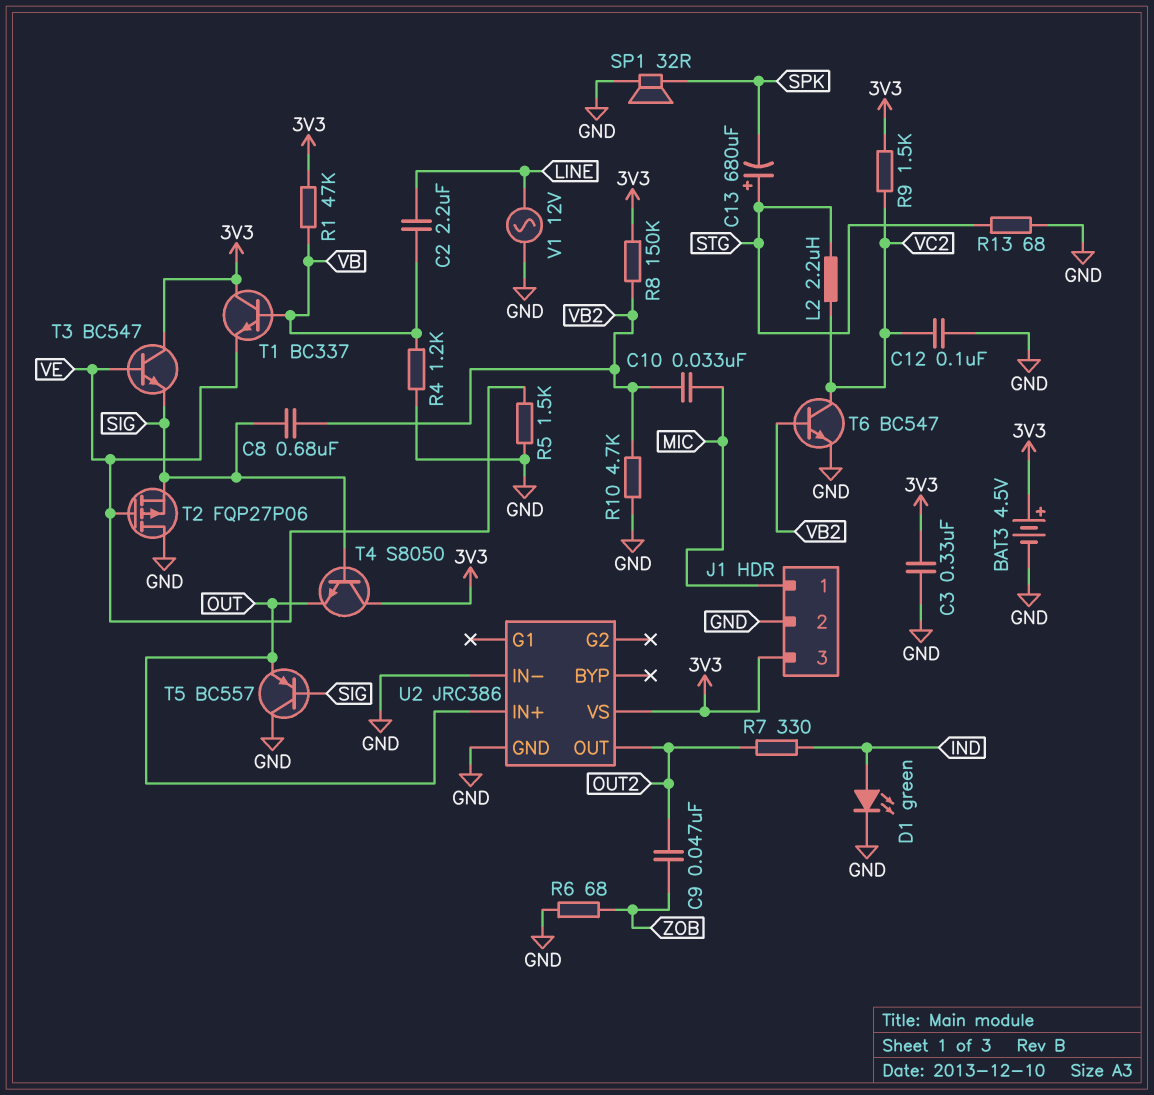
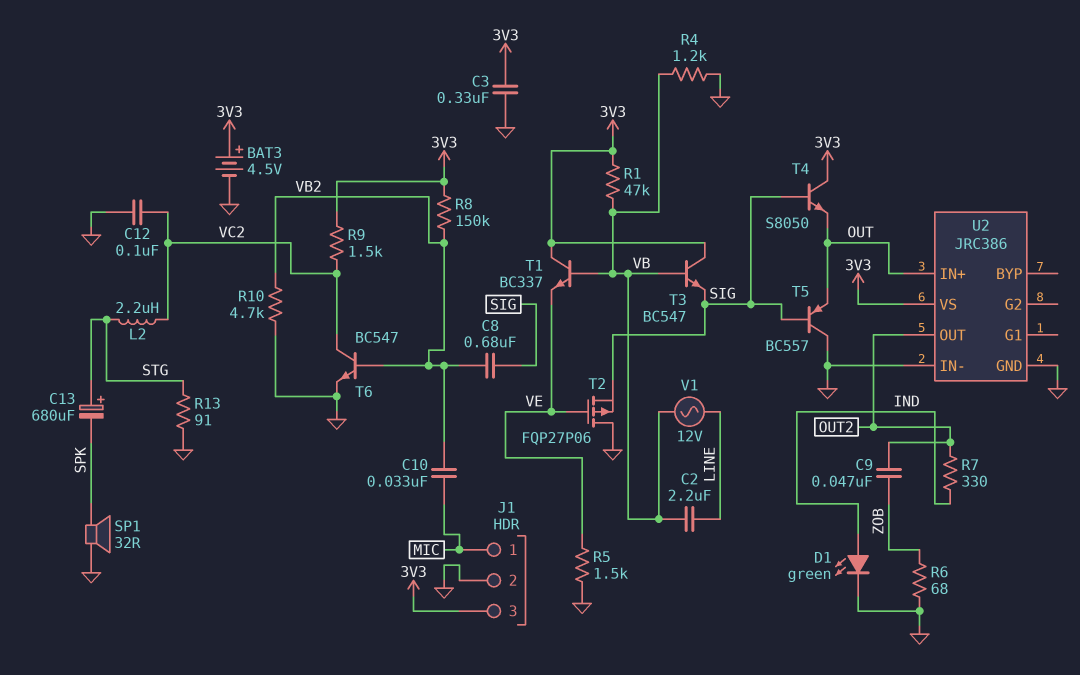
R13: 68 (GND, STG) -> 91 (GND, STG)
T3: NPN BC547 (B VE, C 3V3, E SIG) -> NPN BC547 (B VB, C 3V3, E SIG)
V1: AC 12V (GND, LINE) -> AC 12V (LINE, VB)

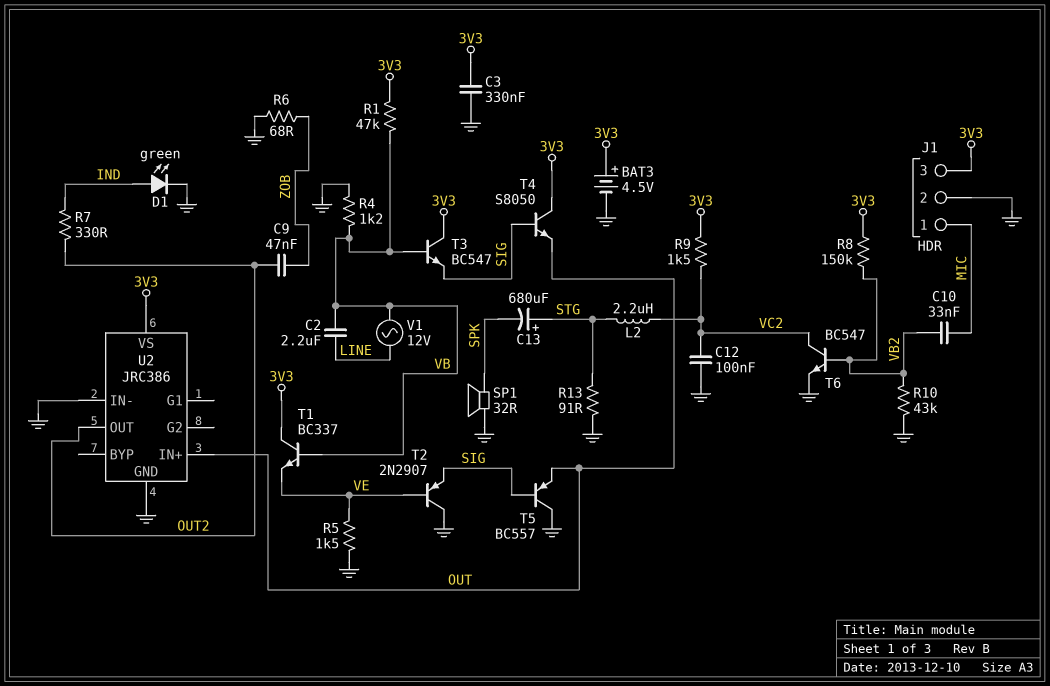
C8: 680nF (SIG, VB2) -> none
R10: 4.7k (GND, VB2) -> 43k (GND, VB2)
T2: PMOS FQP27P06 (G VE, D GND, S SIG) -> PNP 2N2907 (B VE, C GND, E SIG)

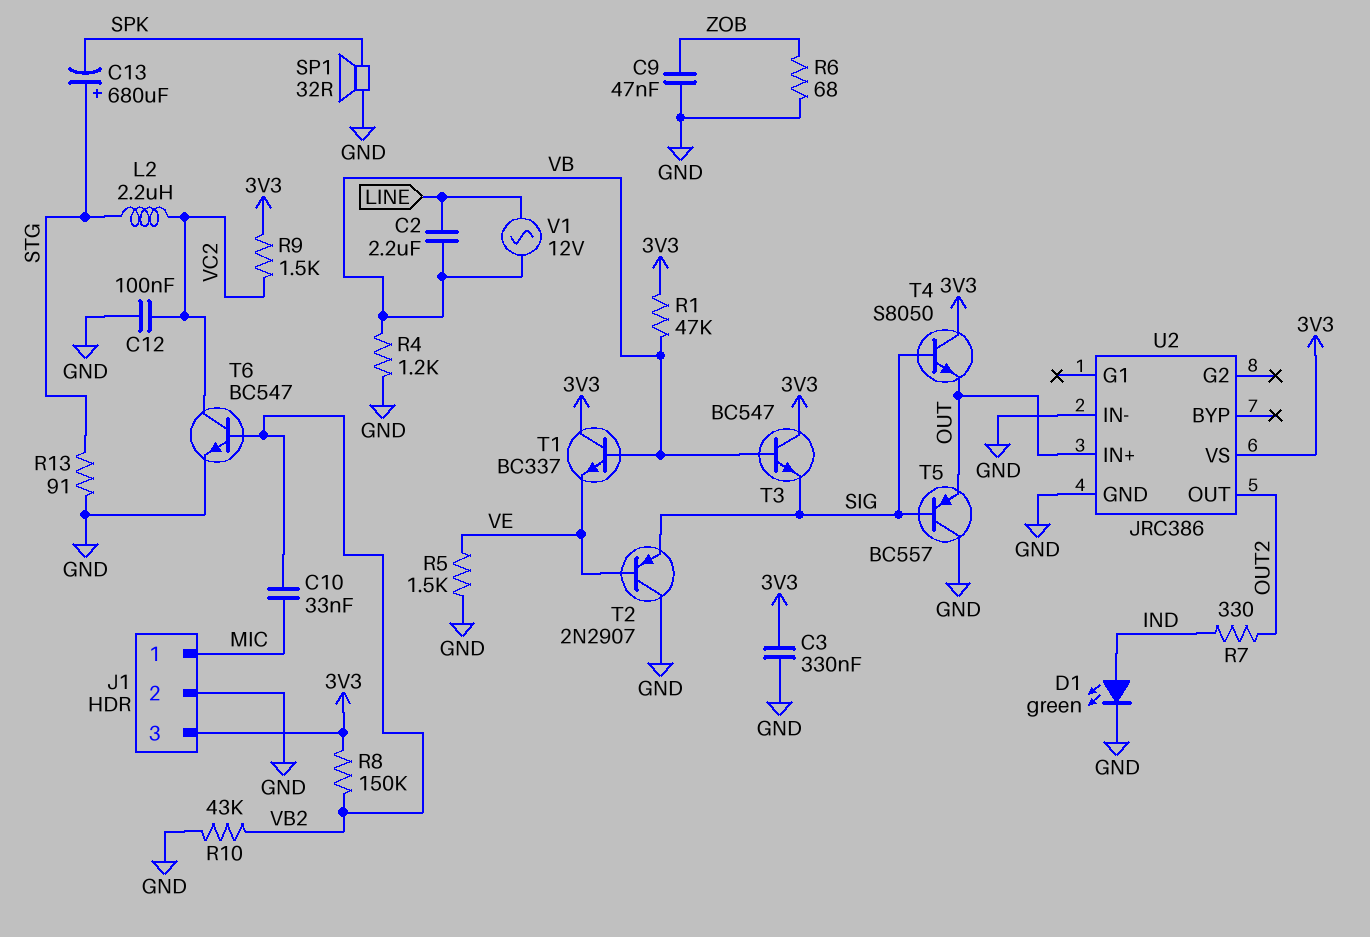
BAT3: 4.5V (plus 3V3, minus GND) -> none
C9: 47nF (OUT2, ZOB) -> 47nF (GND, ZOB)

